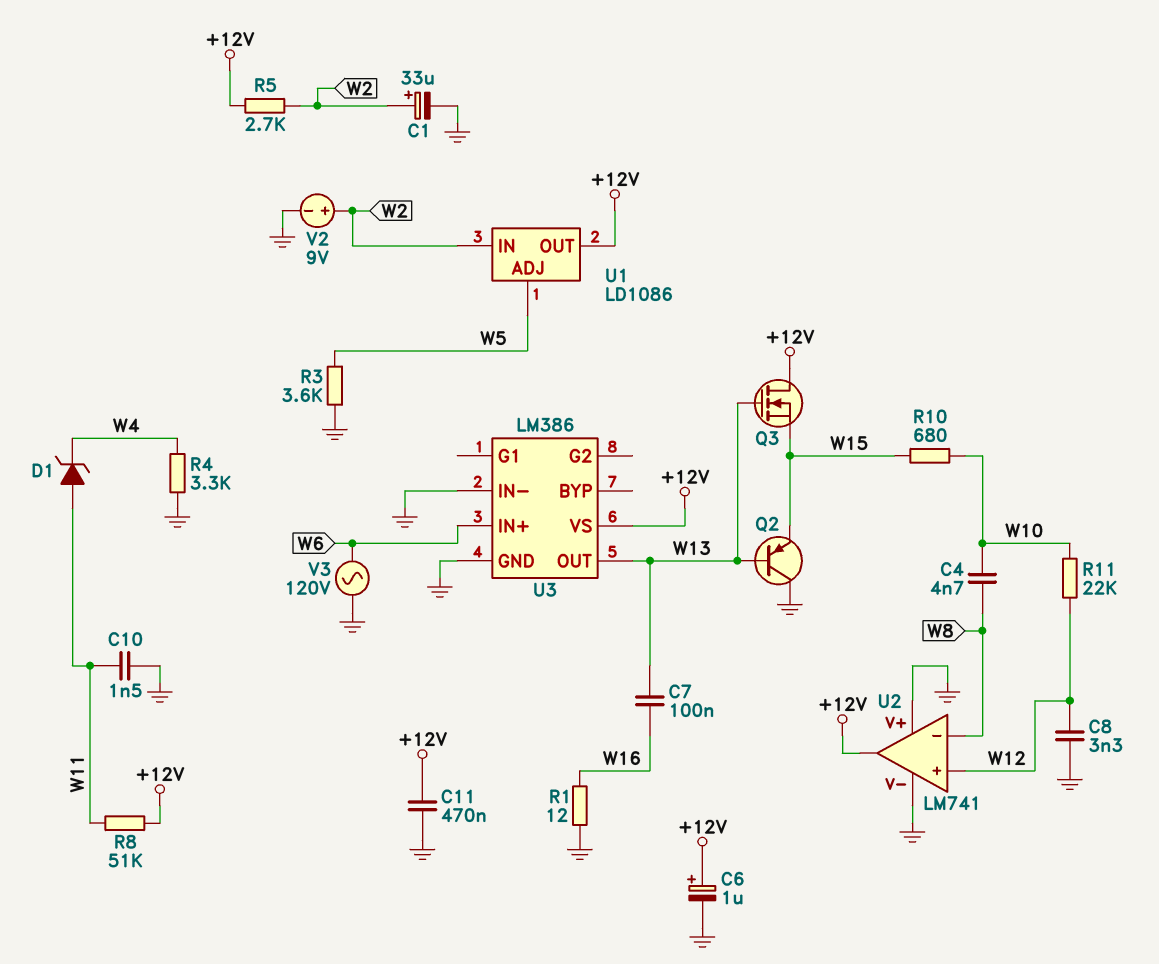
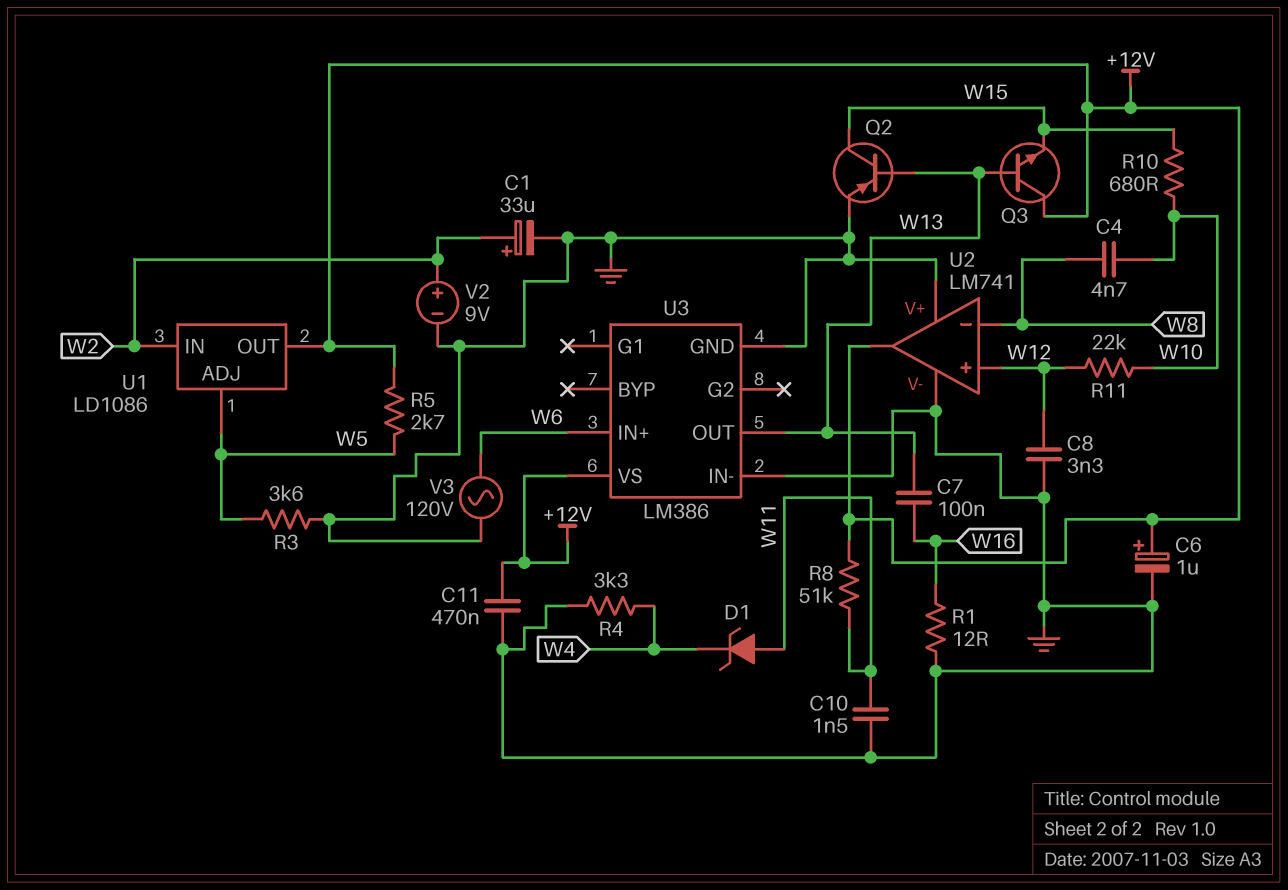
Q2: PNP (B W13, C GND, E W15) -> PNP (B W13, C W15, E GND)
Q3: NMOS (G W13, D +12V, S W15) -> NPN (B W13, C +12V, E W15)
R5: 2.7k (+12V, W2) -> 2.7k (+12V, W5)

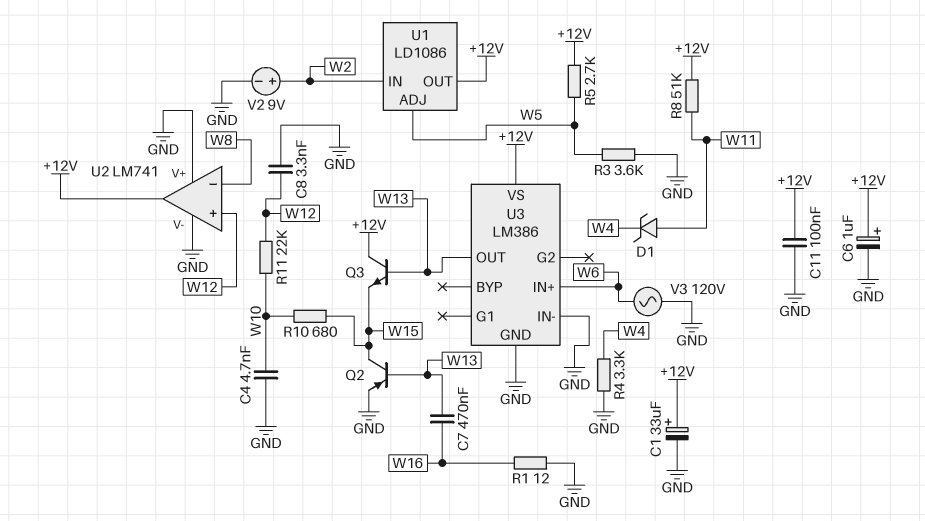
C1: 33uF (plus W2, minus GND) -> 33uF (plus +12V, minus GND)
C4: 4.7nF (W8, W10) -> 4.7nF (GND, W10)
C7: 100nF (W13, W16) -> 470nF (W13, W16)
C10: 1.5nF (GND, W11) -> none
C11: 470nF (+12V, GND) -> 100nF (+12V, GND)

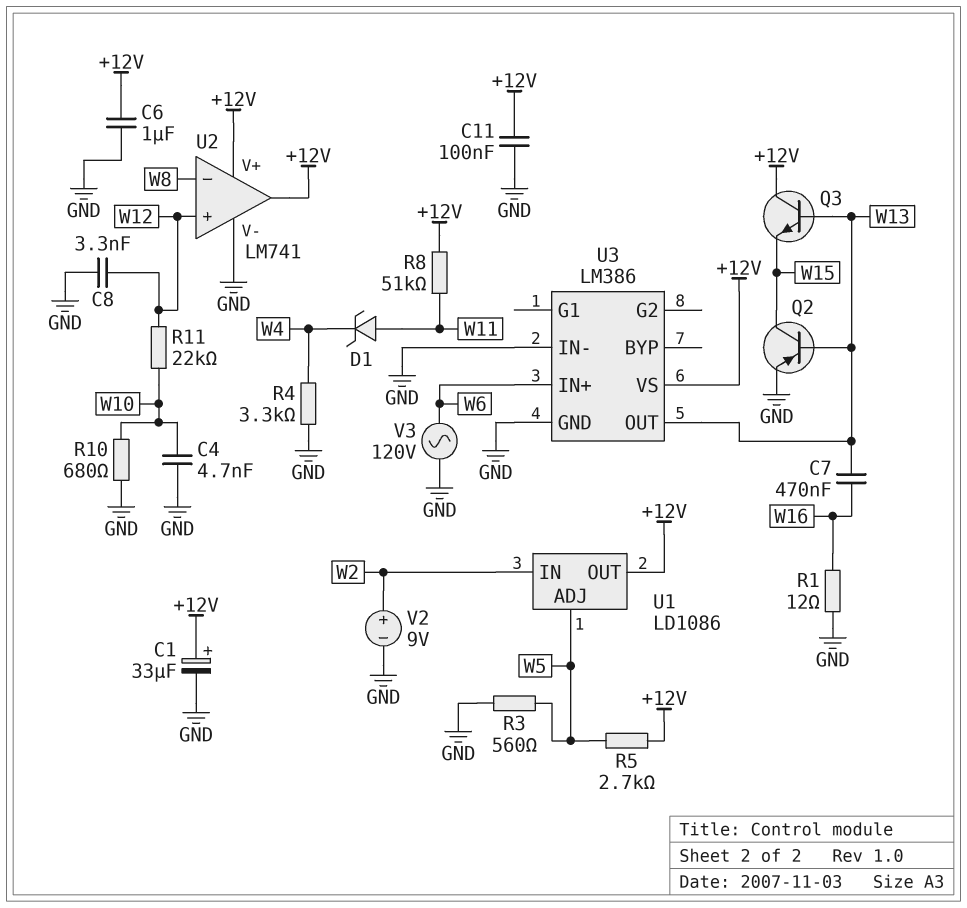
C6: 1uF (plus +12V, minus GND) -> 1uF (+12V, GND)
R3: 3.6k (GND, W5) -> 560 (GND, W5)
R10: 680 (W10, W15) -> 680 (GND, W10)
U2 pin V+: GND -> +12V

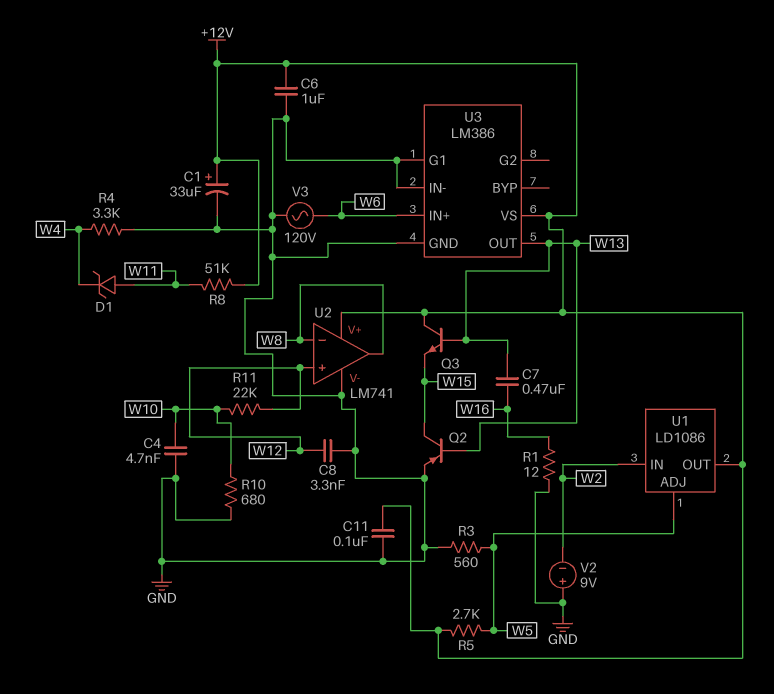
U2 pin out: +12V -> W8
U3 pin G1: none -> GND
V2: 9V (plus W2, minus GND) -> 9V (plus GND, minus W2)

